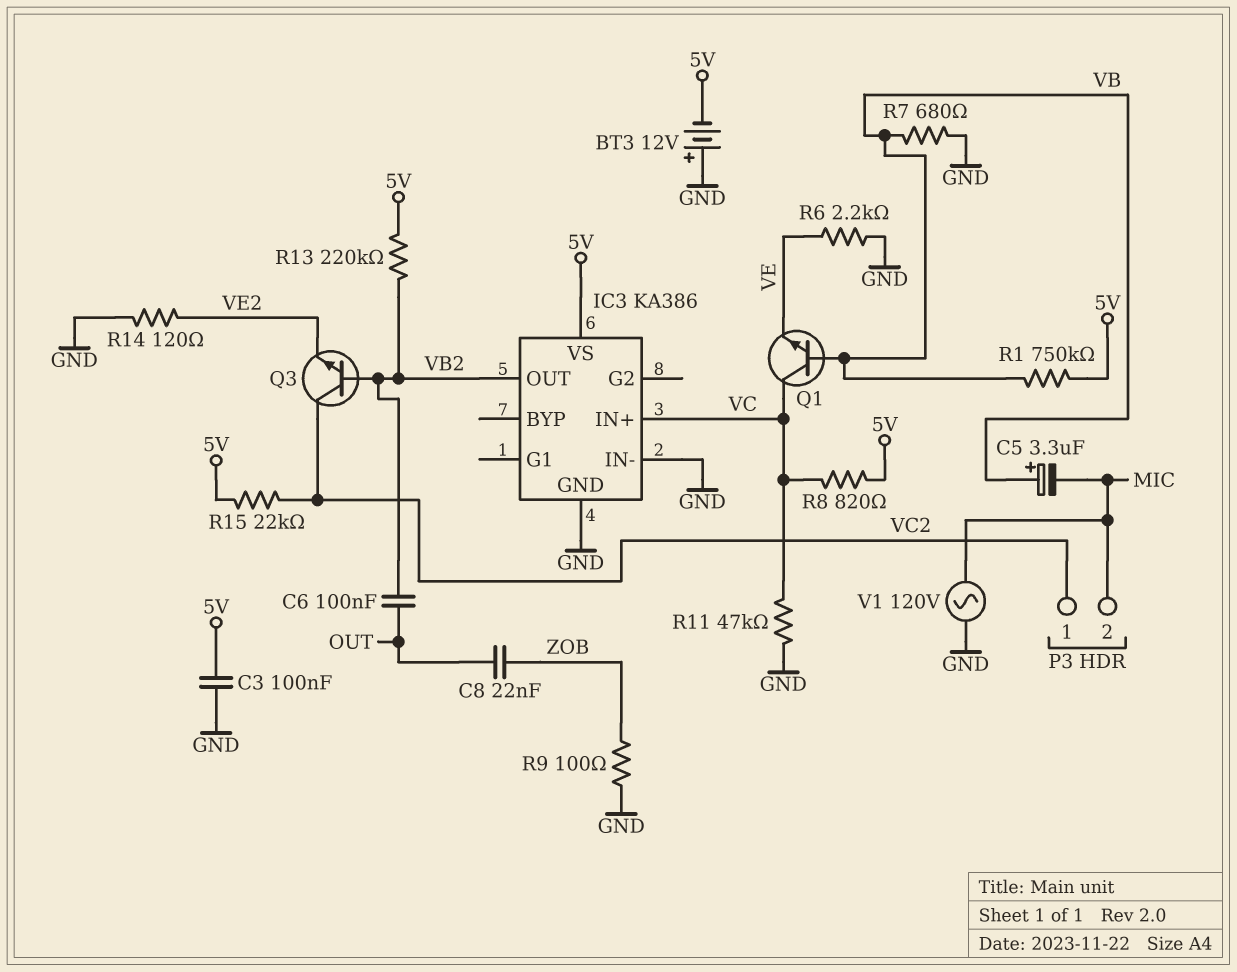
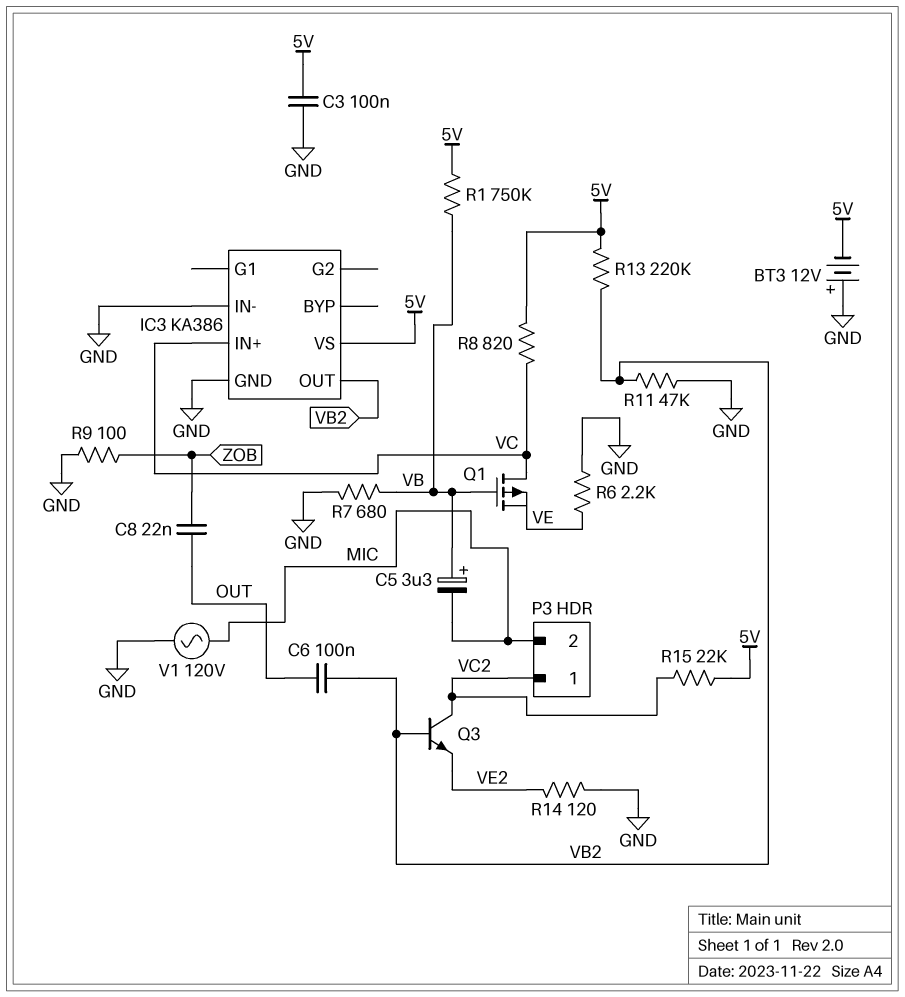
Q1: NPN (B VB, C VC, E VE) -> PMOS (G VB, D VC, S VE)
R11: 47k (GND, VC) -> 47k (GND, VB2)

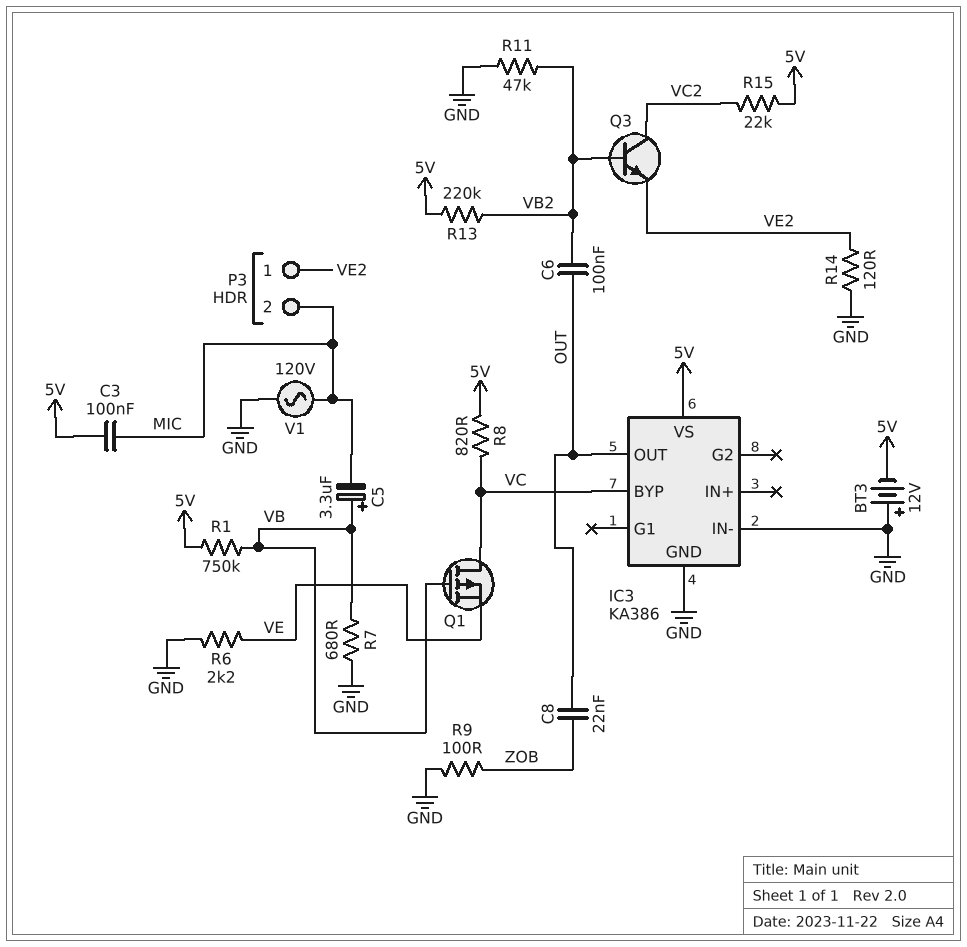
C3: 100nF (5V, GND) -> 100nF (5V, MIC)
IC3 pin BYP: none -> VC
IC3 pin IN+: VC -> none
IC3 pin OUT: VB2 -> OUT
P3 pin 1: VC2 -> VE2

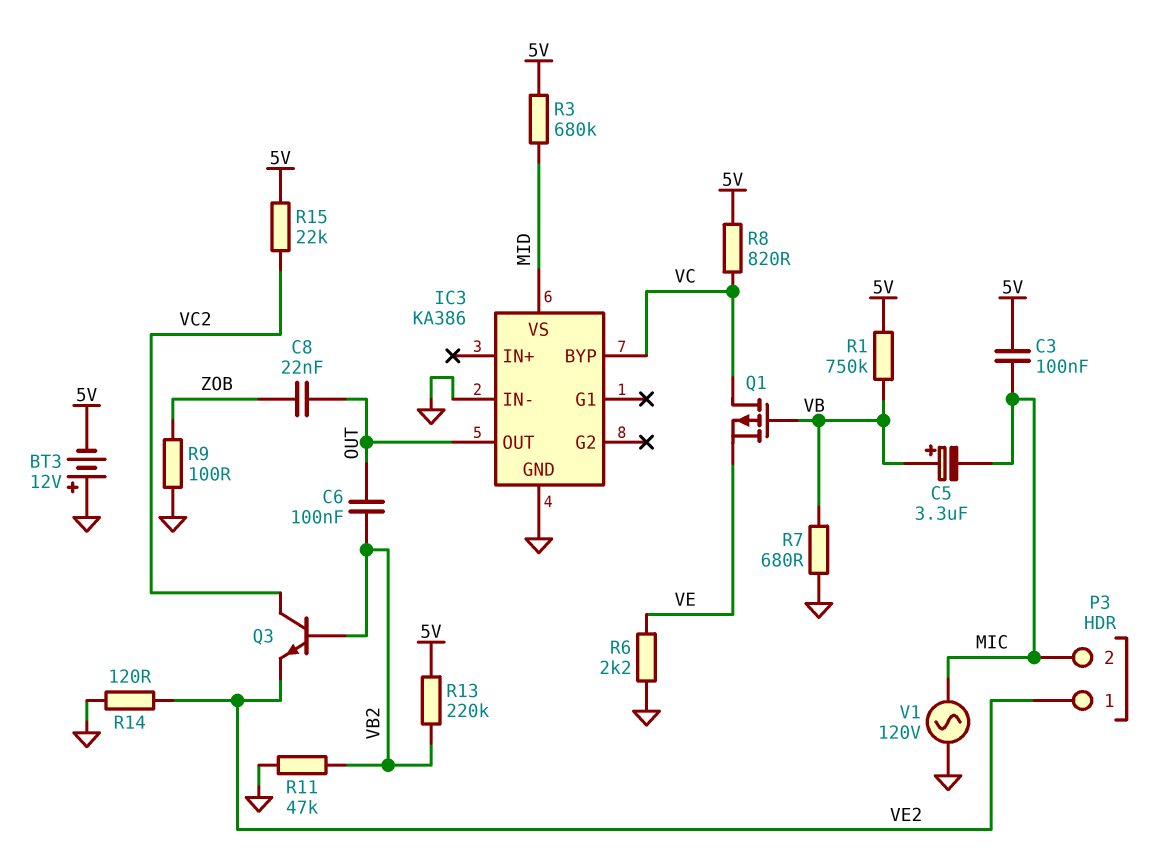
IC3 pin VS: 5V -> MID
R3: none -> 680k (5V, MID)

